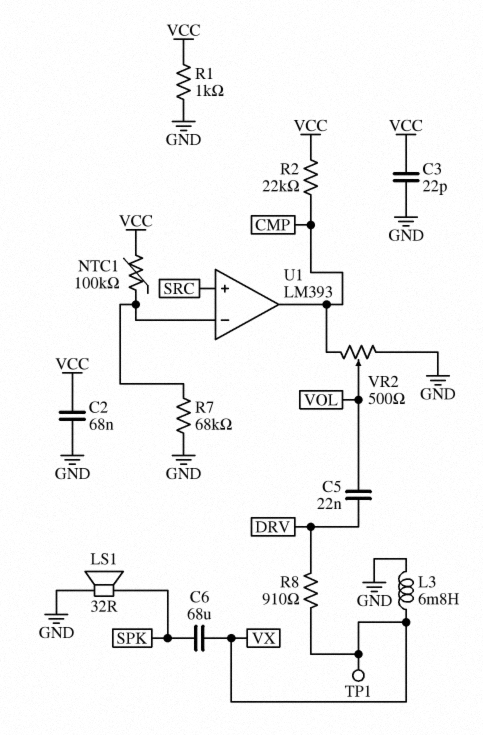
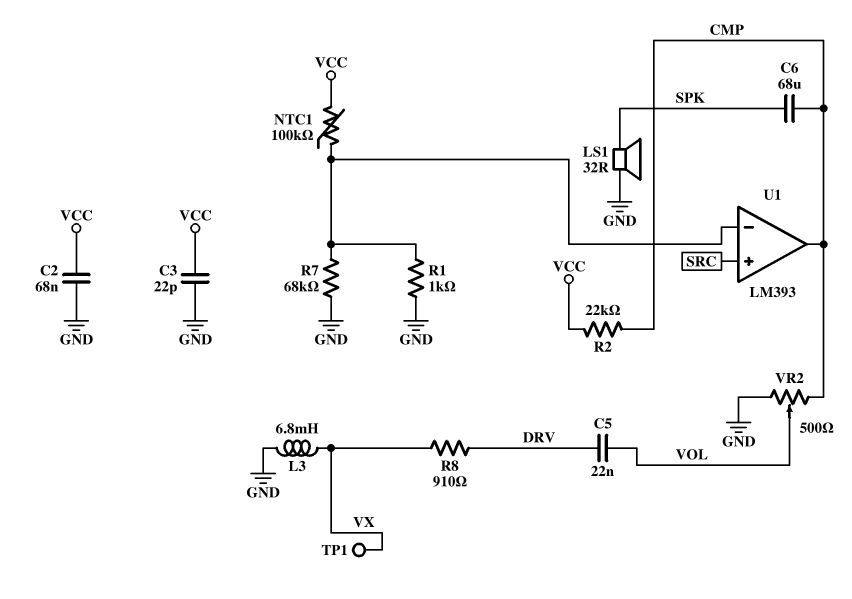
C6: 68uF (SPK, VX) -> 68uF (CMP, SPK)
R1: 1k (GND, VCC) -> 1k (GND, U1/in-)

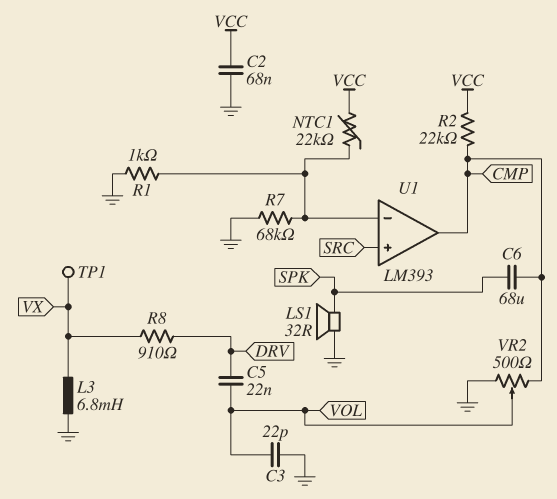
C3: 22pF (GND, VCC) -> 22pF (GND, VOL)
NTC1: 100k (U1/in-, VCC) -> 22k (U1/in-, VCC)

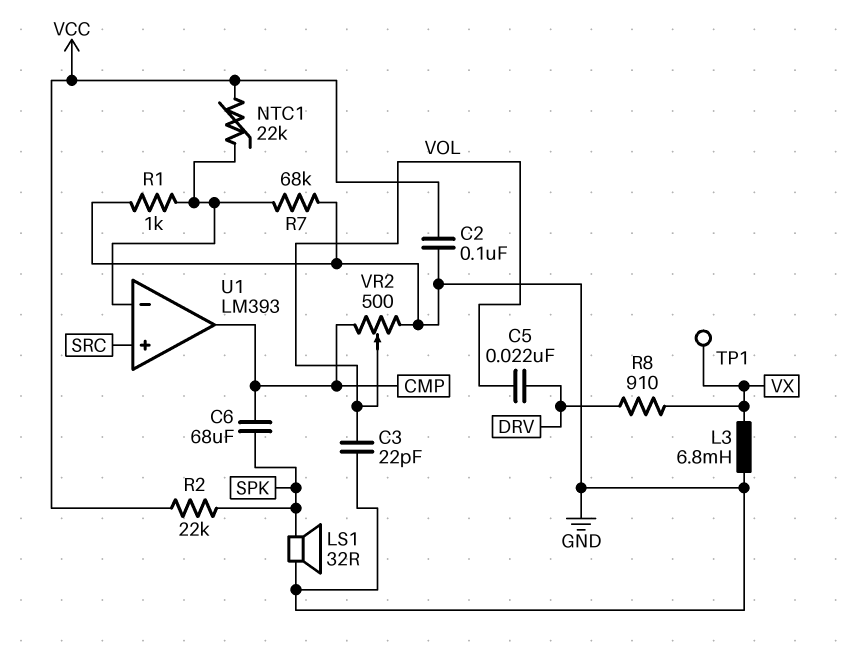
C2: 68nF (GND, VCC) -> 100nF (GND, VCC)
R2: 22k (CMP, VCC) -> 22k (SPK, VCC)

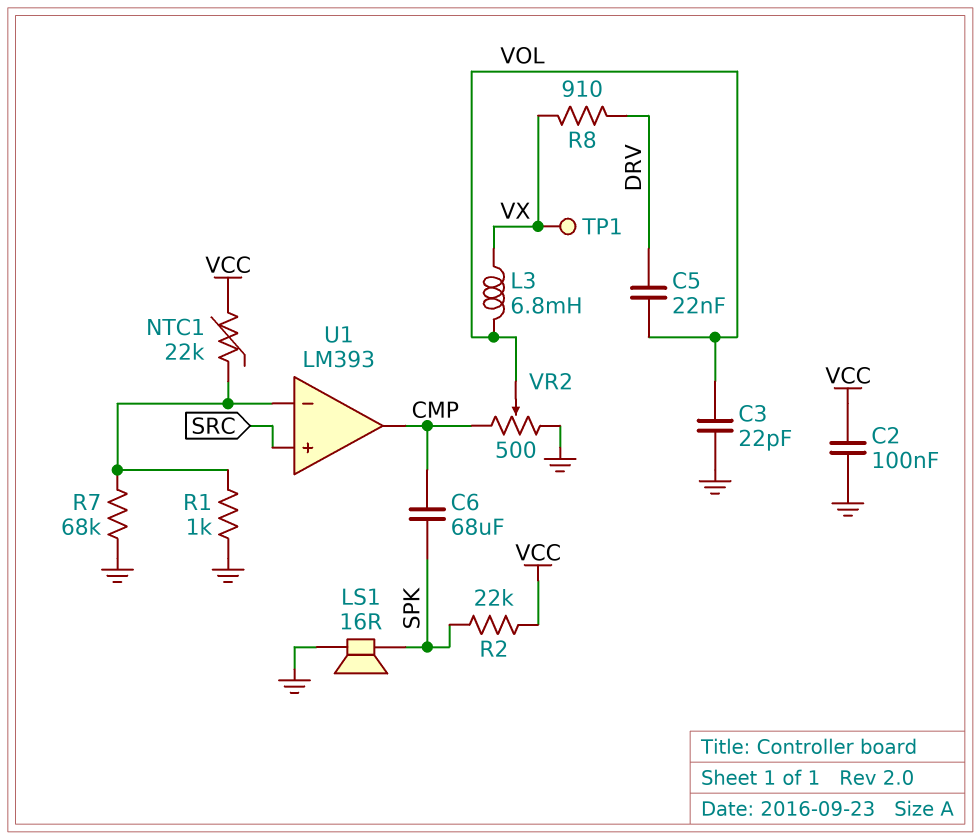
L3: 6.8mH (GND, VX) -> 6.8mH (VOL, VX)
LS1: speaker 32R (GND, SPK) -> speaker 16R (GND, SPK)

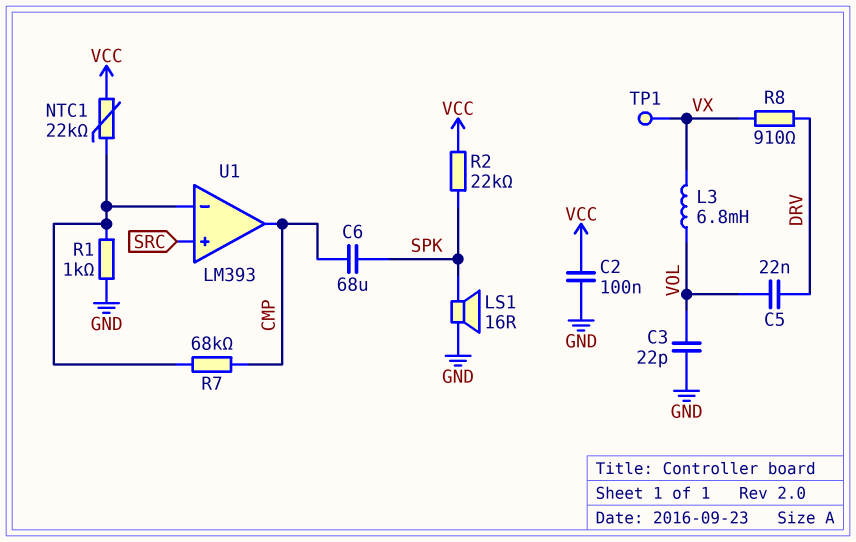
R7: 68k (GND, U1/in-) -> 68k (CMP, U1/in-)
VR2: 500 (CMP, GND, wiper VOL) -> none

